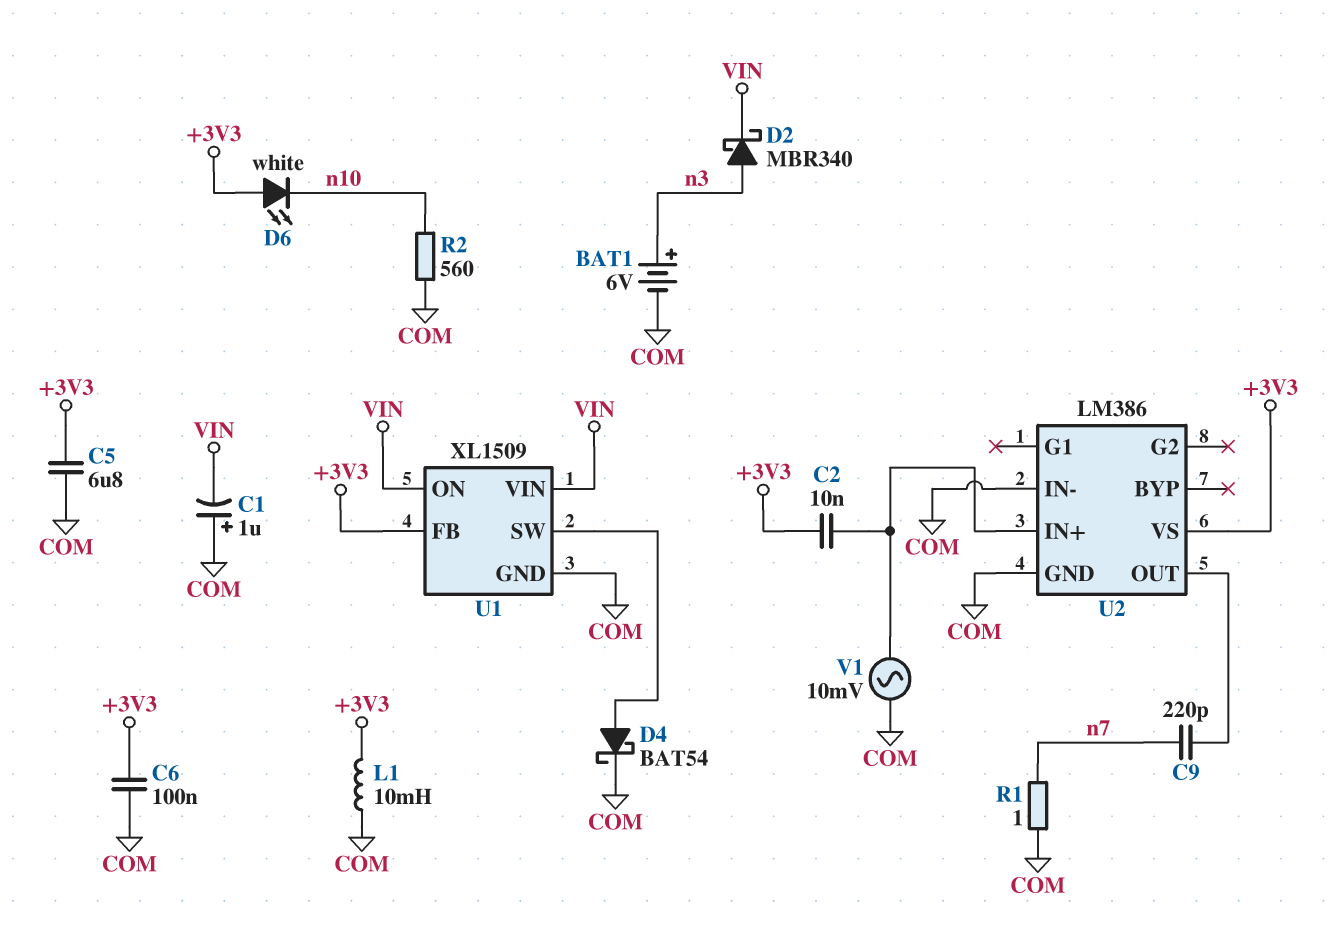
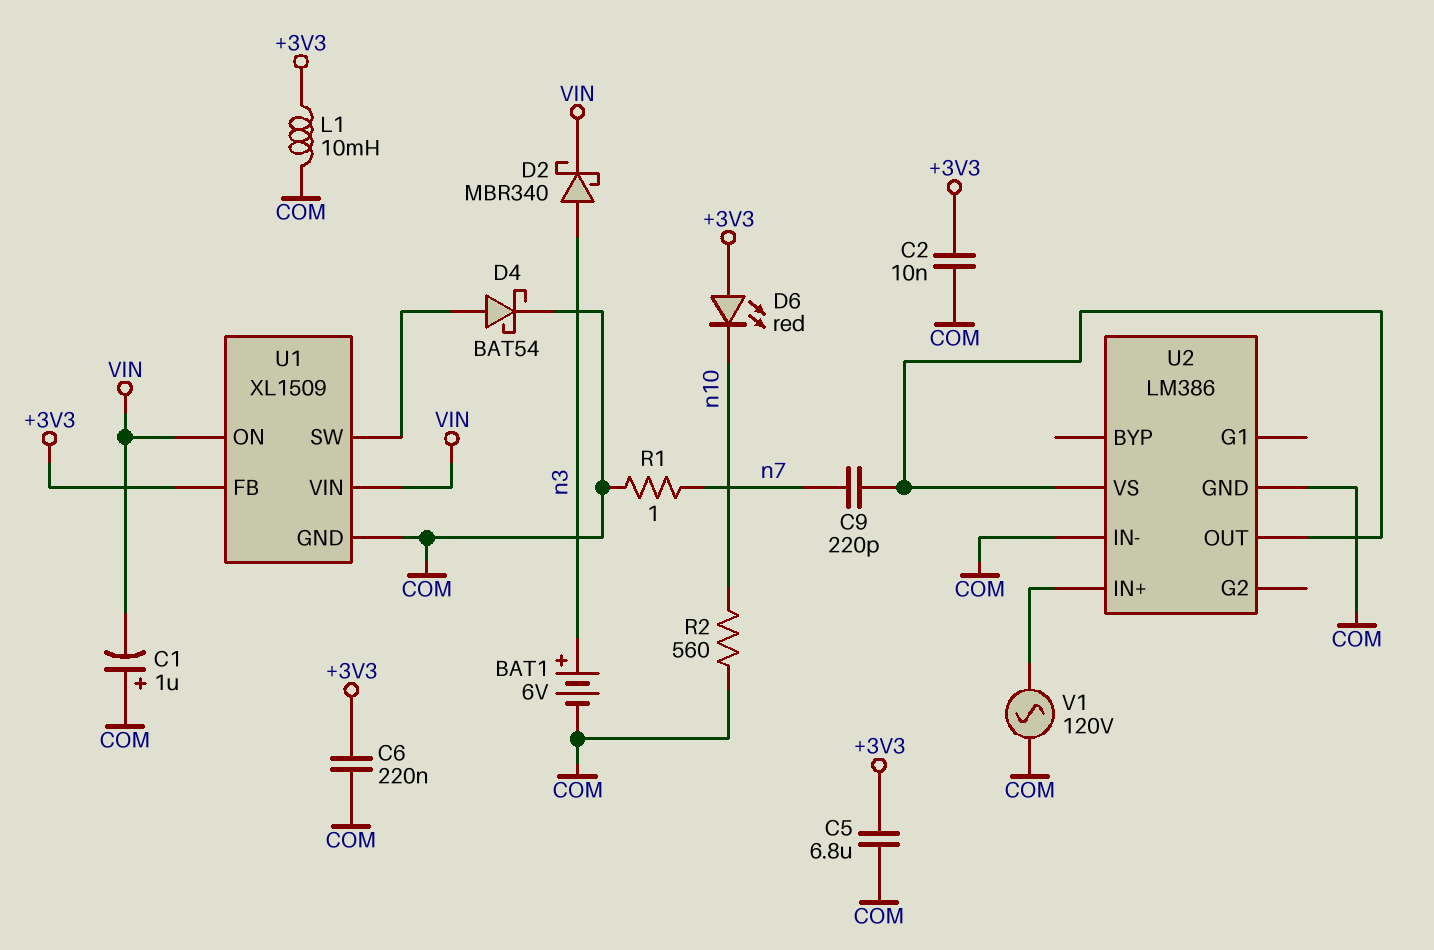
C2: 10nF (+3V3, U2/IN+) -> 10nF (+3V3, COM)
C6: 100nF (+3V3, COM) -> 220nF (+3V3, COM)
D6: LED white (A +3V3, K n10) -> LED red (A +3V3, K n10)
U2 pin VS: +3V3 -> U2/OUT
V1: AC 10mV (COM, U2/IN+) -> AC 120V (COM, U2/IN+)

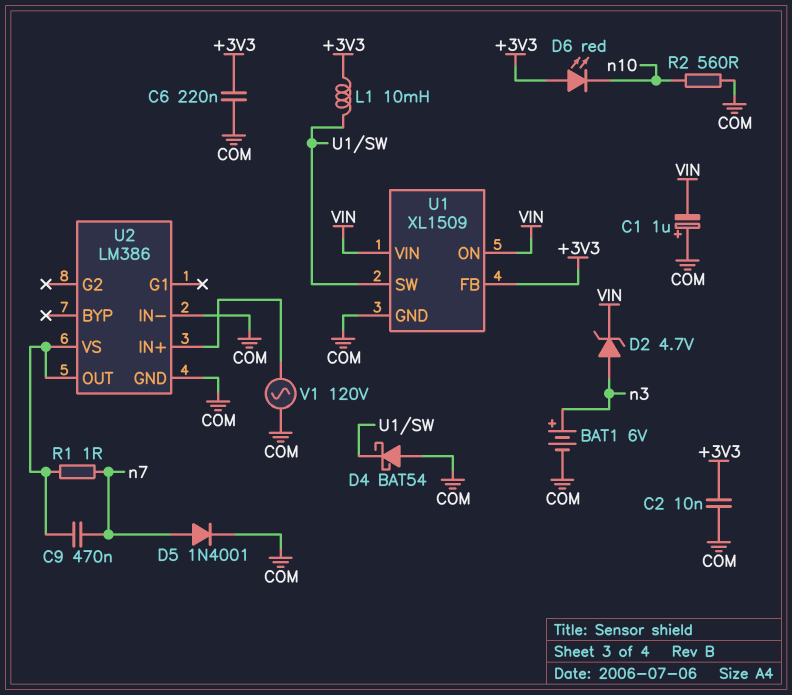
C5: 6.8uF (+3V3, COM) -> none
C9: 220pF (U2/OUT, n7) -> 470nF (U2/OUT, n7)
D2: schottky MBR340 (A n3, K VIN) -> zener 4.7V (A n3, K VIN)
D4: schottky BAT54 (A U1/SW, K COM) -> schottky BAT54 (A COM, K U1/SW)
D5: none -> diode 1N4001 (A n7, K COM)
L1: 10mH (+3V3, COM) -> 10mH (+3V3, U1/SW)
R1: 1 (COM, n7) -> 1 (U2/OUT, n7)

